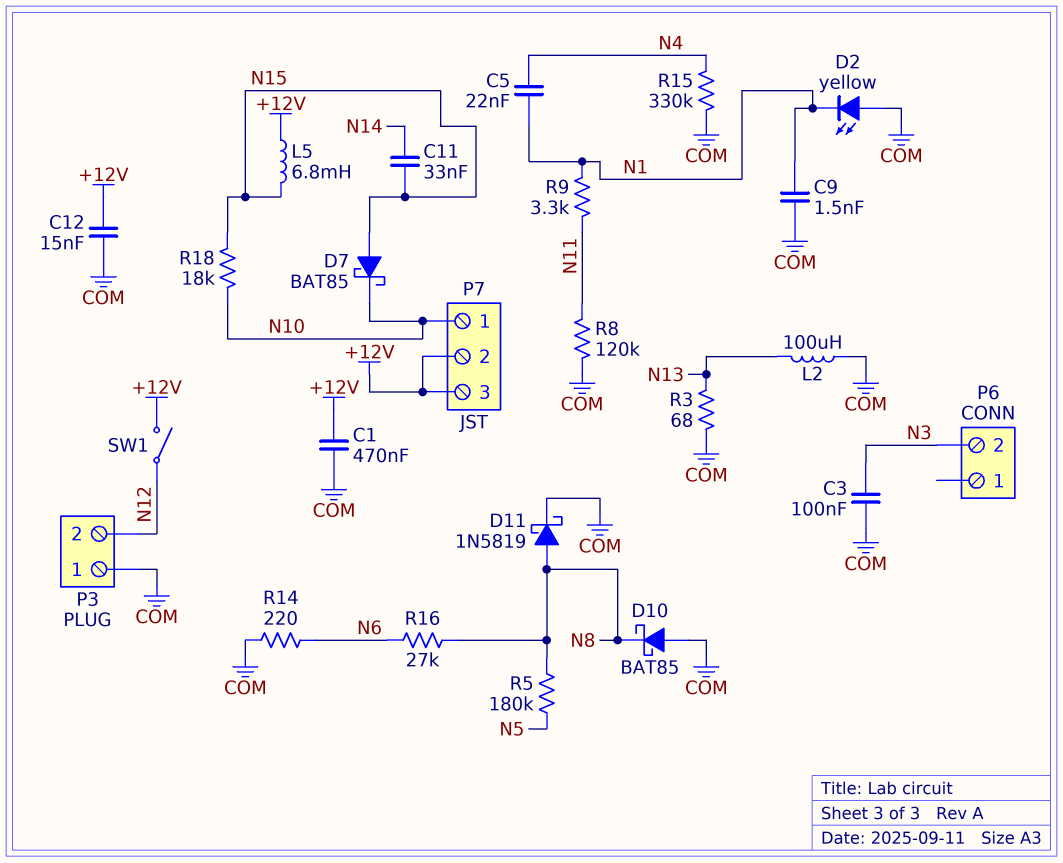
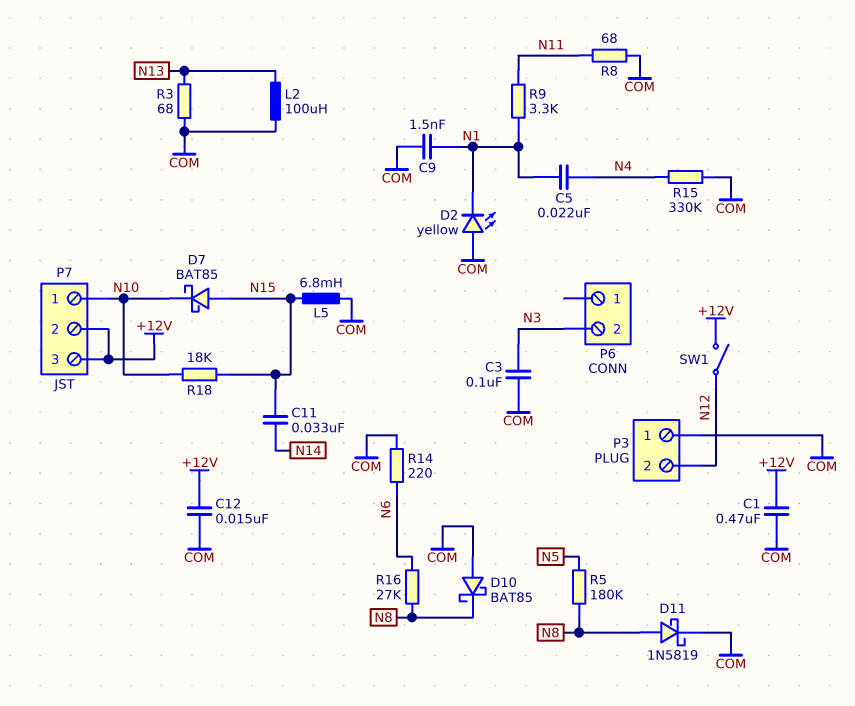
L5: 6.8mH (+12V, N15) -> 6.8mH (COM, N15)
R8: 120k (COM, N11) -> 68 (COM, N11)

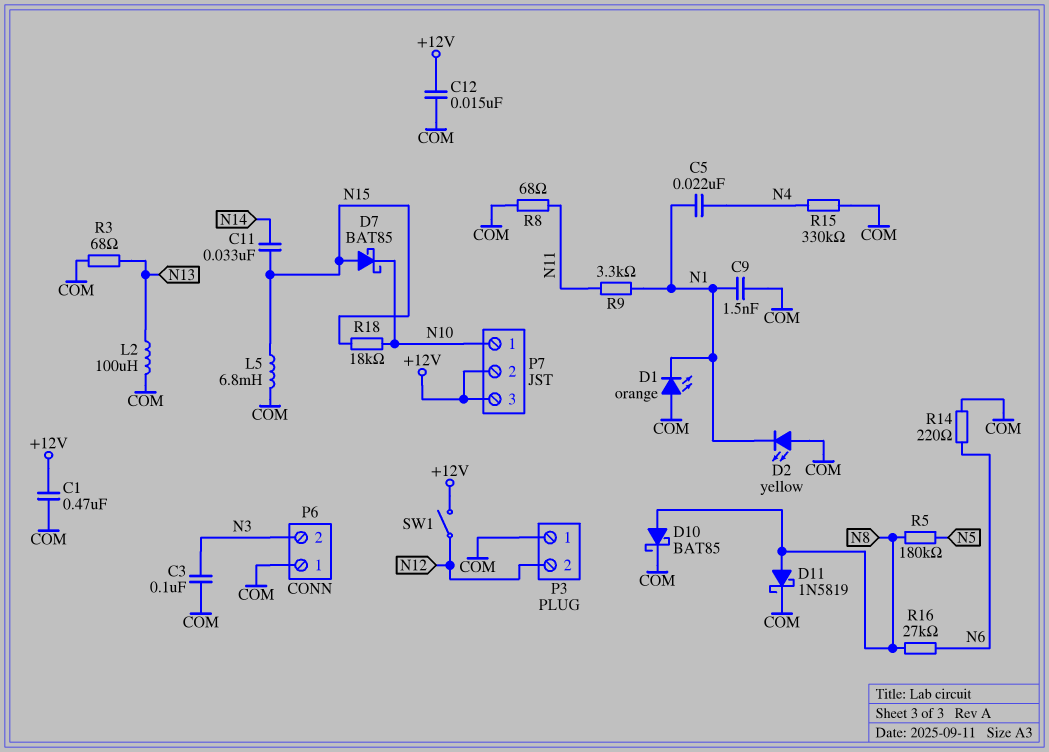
D1: none -> LED orange (A COM, K N1)
D10: schottky BAT85 (A COM, K N8) -> schottky BAT85 (A N8, K COM)
P6 pin 1: none -> COM

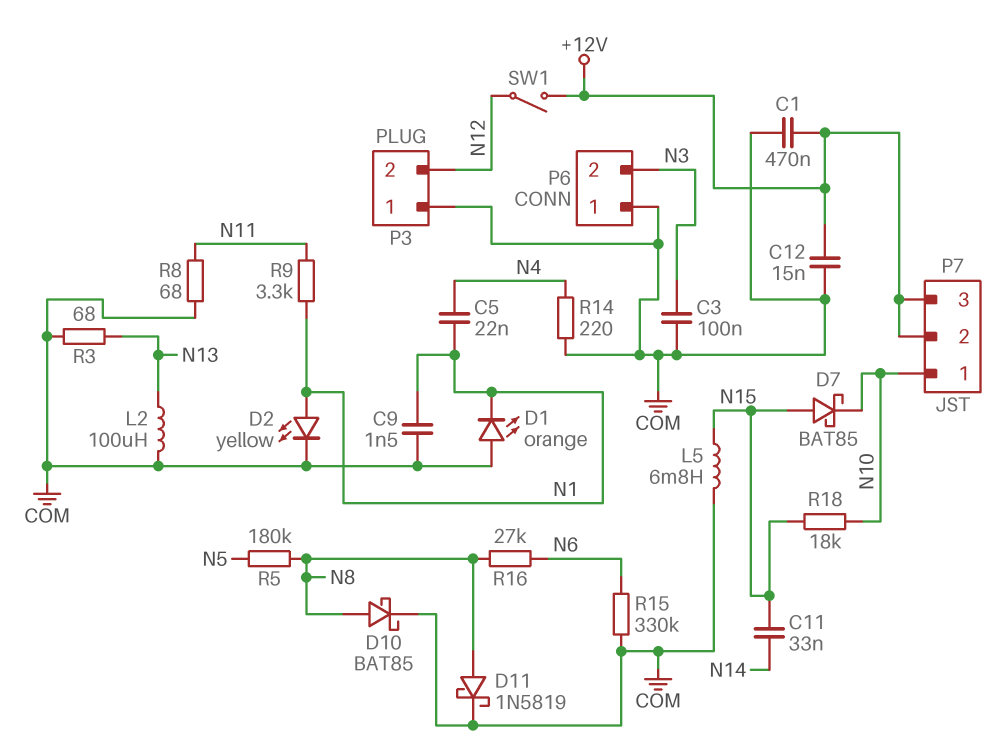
D2: LED yellow (A COM, K N1) -> LED yellow (A N1, K COM)
R14: 220 (COM, N6) -> 220 (COM, N4)
R15: 330k (COM, N4) -> 330k (COM, N6)

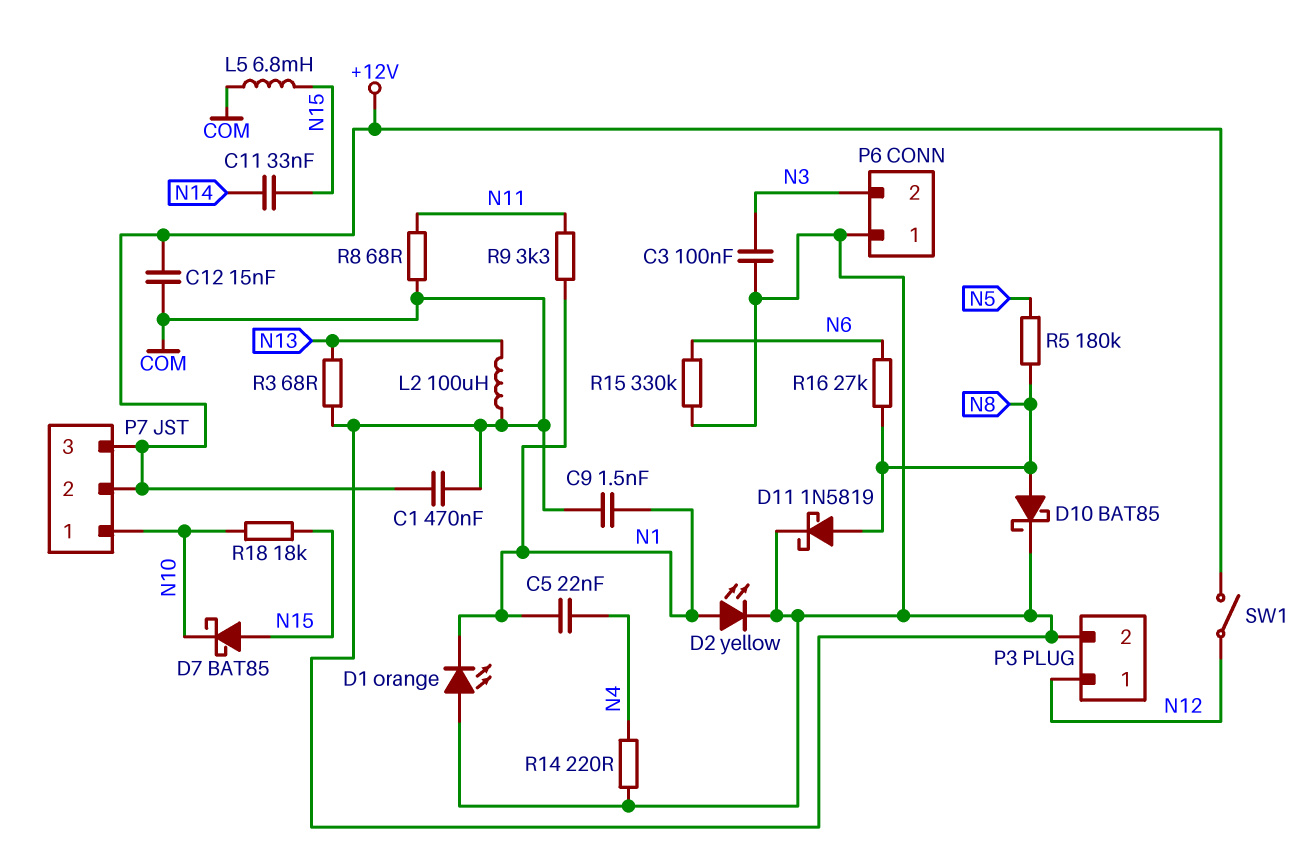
P3 pin 1: COM -> N12
P3 pin 2: N12 -> COM

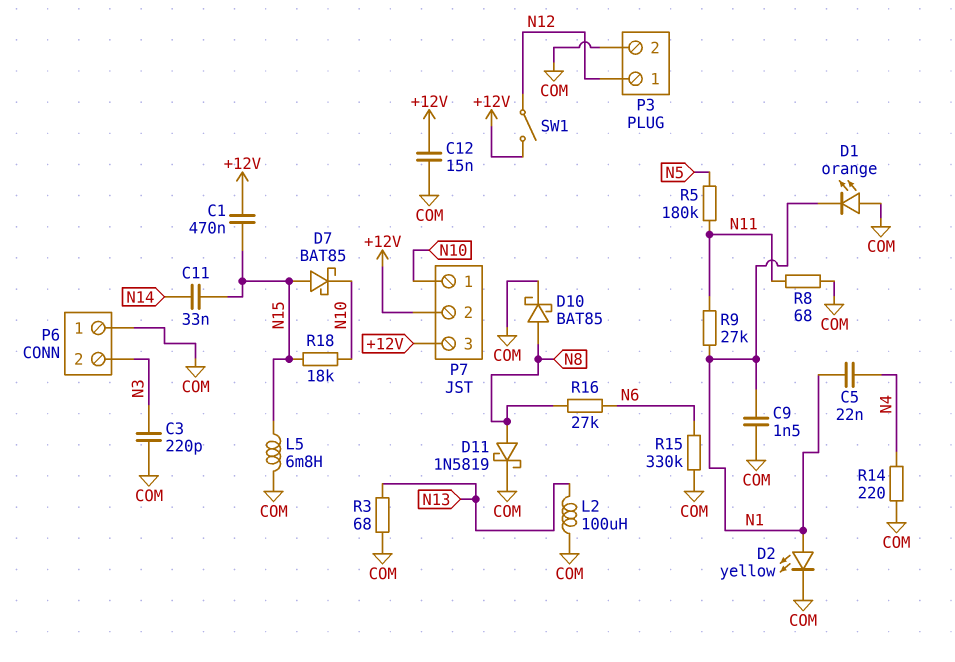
C1: 470nF (+12V, COM) -> 470nF (+12V, N15)
C3: 100nF (COM, N3) -> 220pF (COM, N3)
R5: 180k (N5, N8) -> 180k (N5, N11)
R9: 3.3k (N1, N11) -> 27k (N1, N11)

